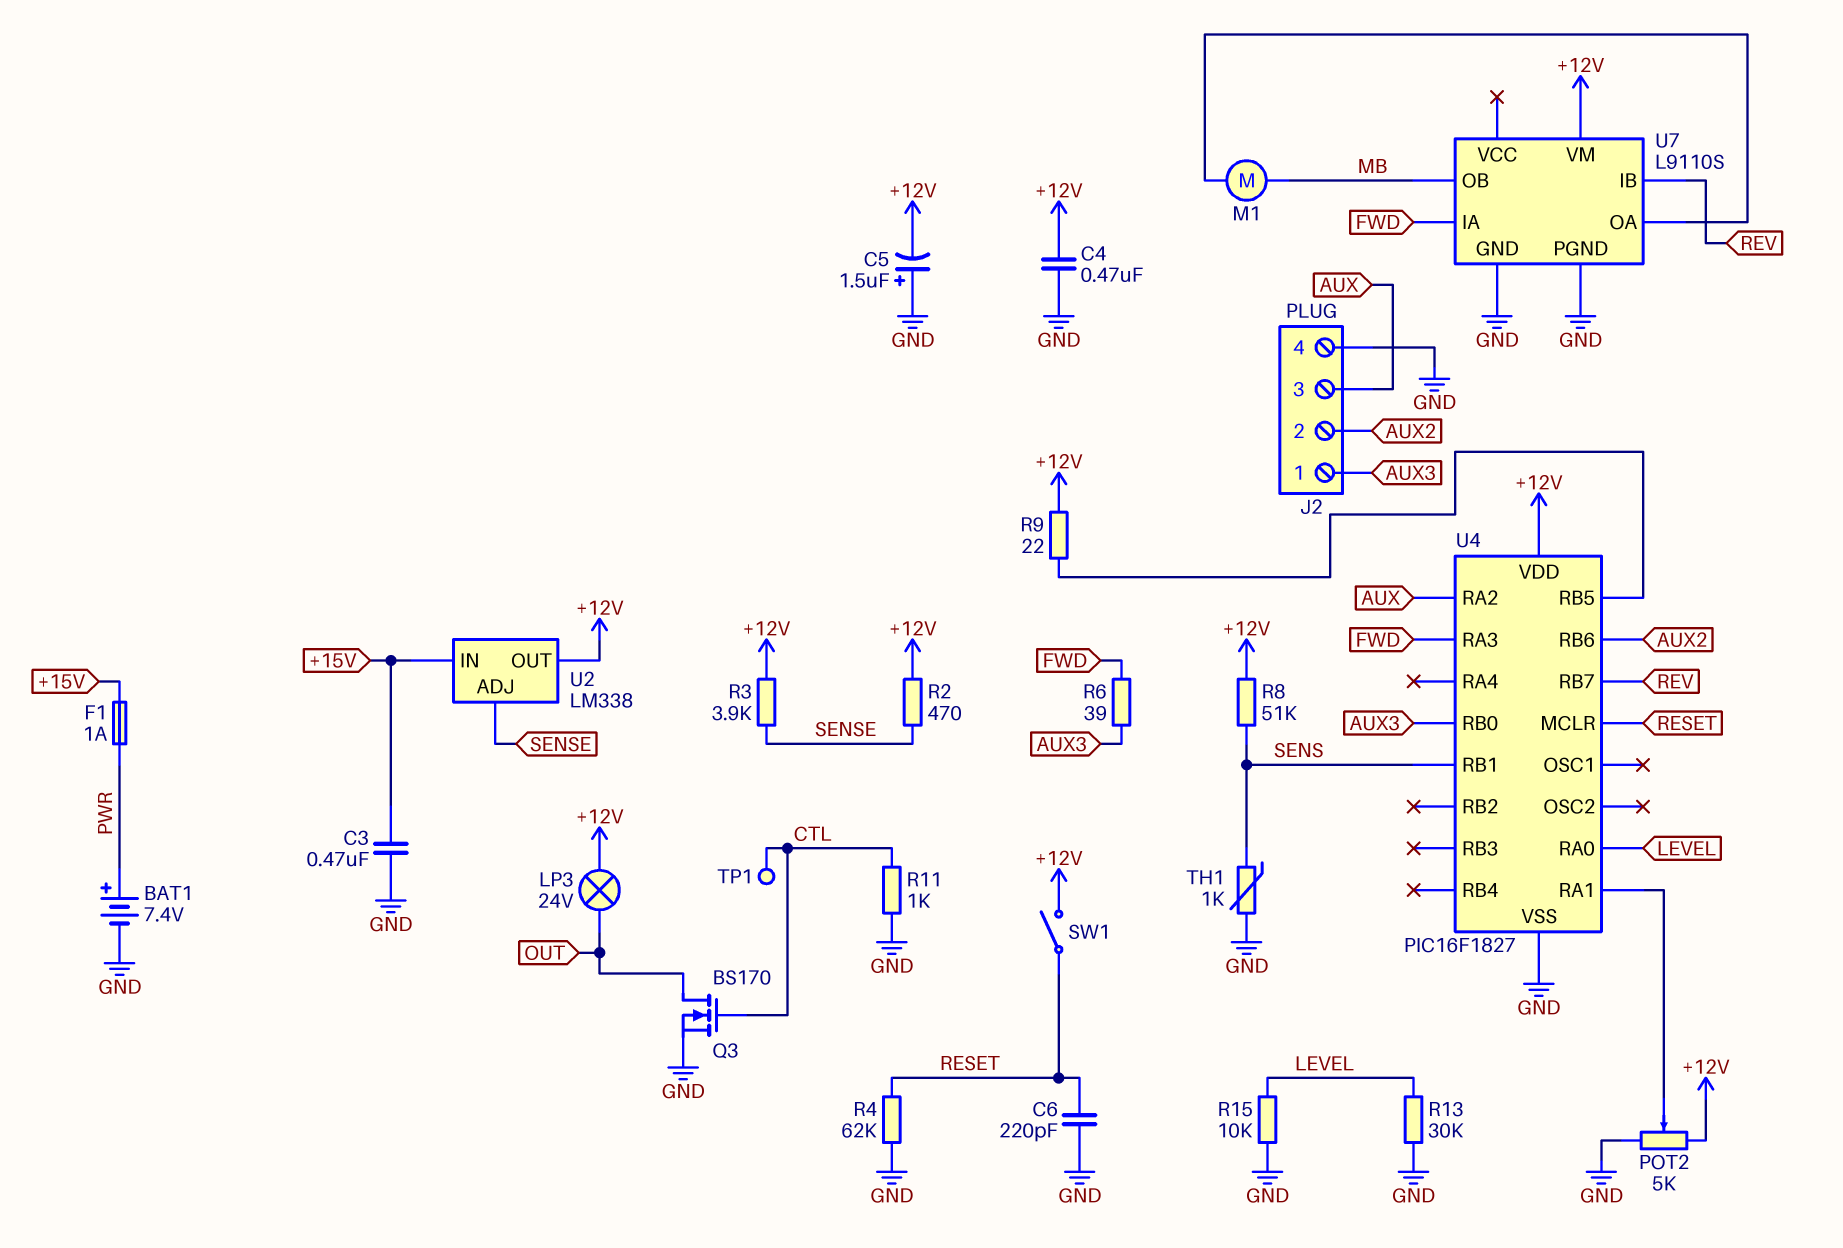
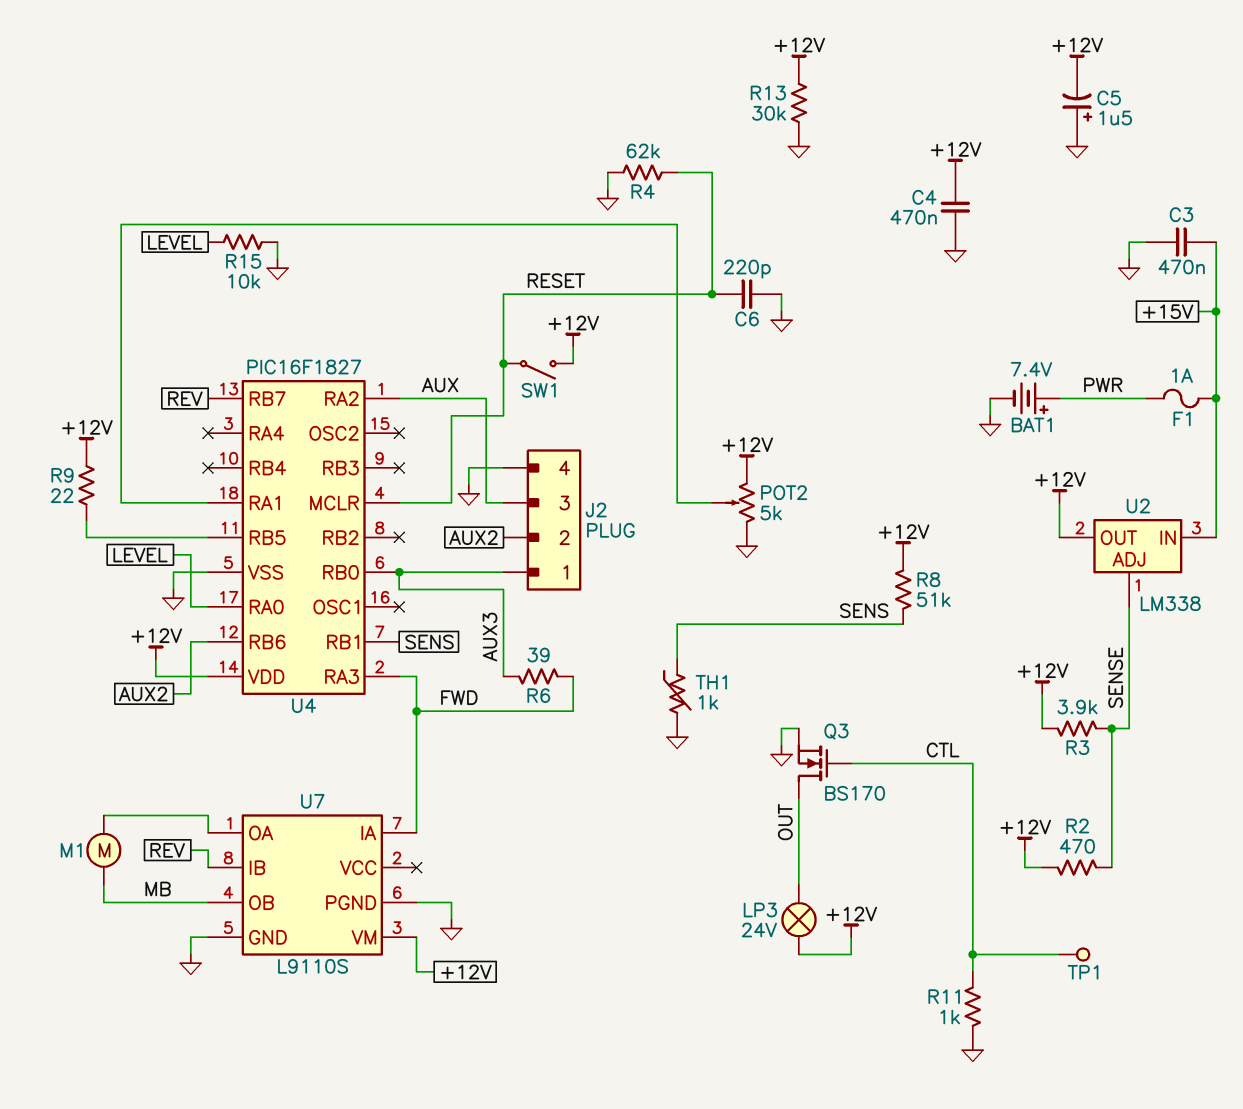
R13: 30k (GND, LEVEL) -> 30k (+12V, GND)

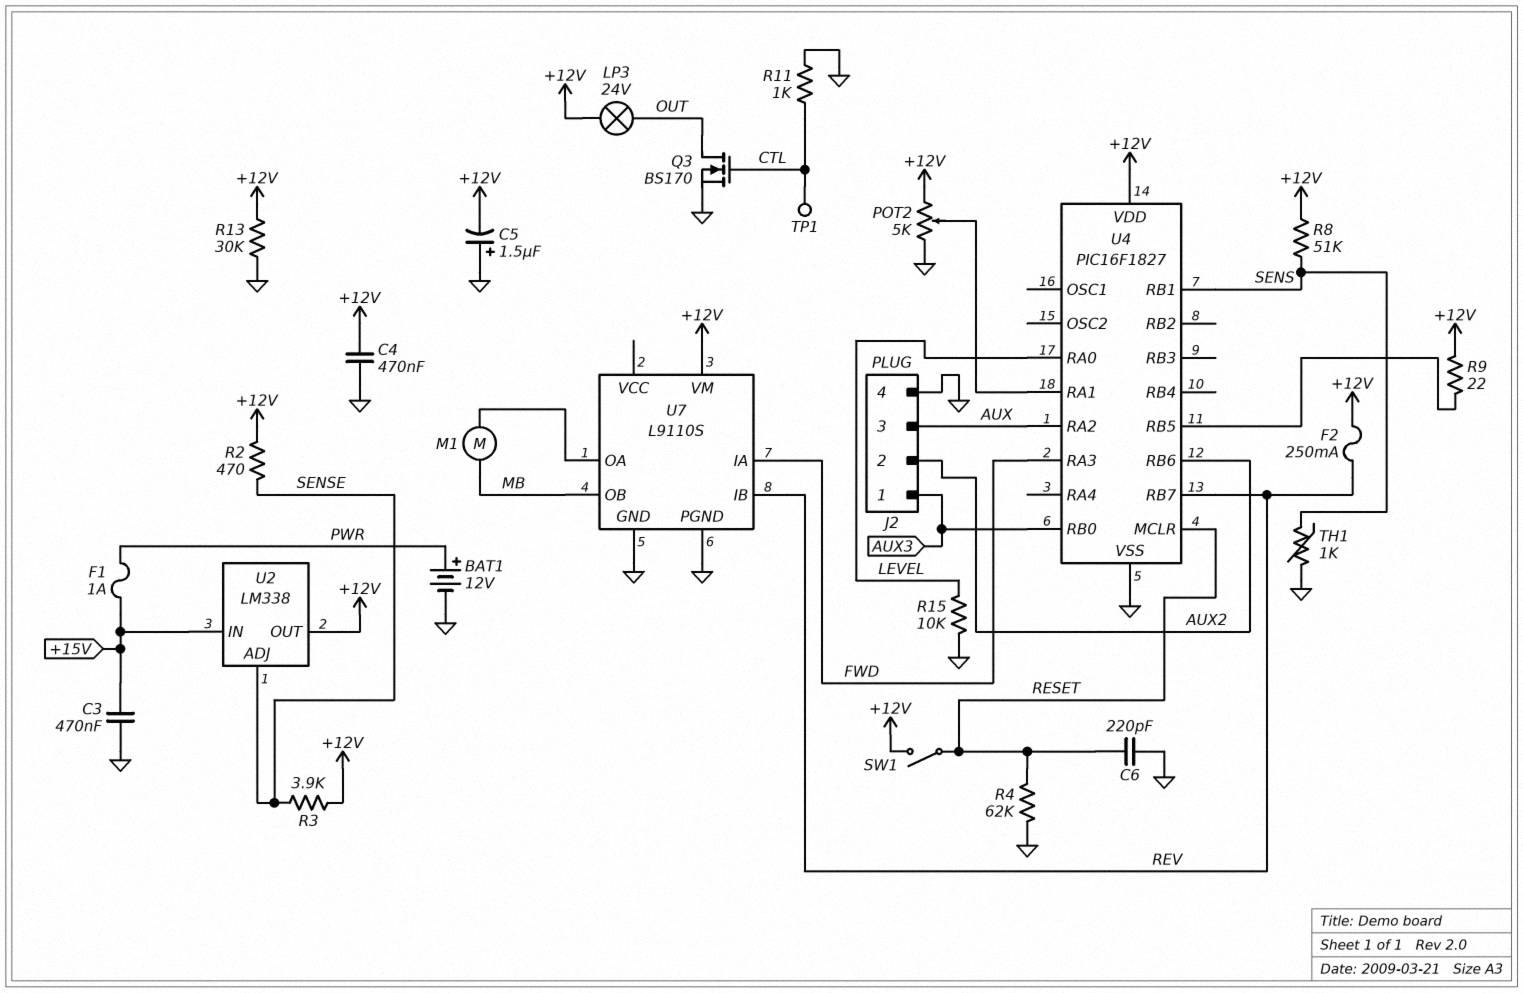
BAT1: 7.4V (plus PWR, minus GND) -> 12V (plus PWR, minus GND)
F2: none -> 250mA (+12V, REV)
R6: 39 (AUX3, FWD) -> none

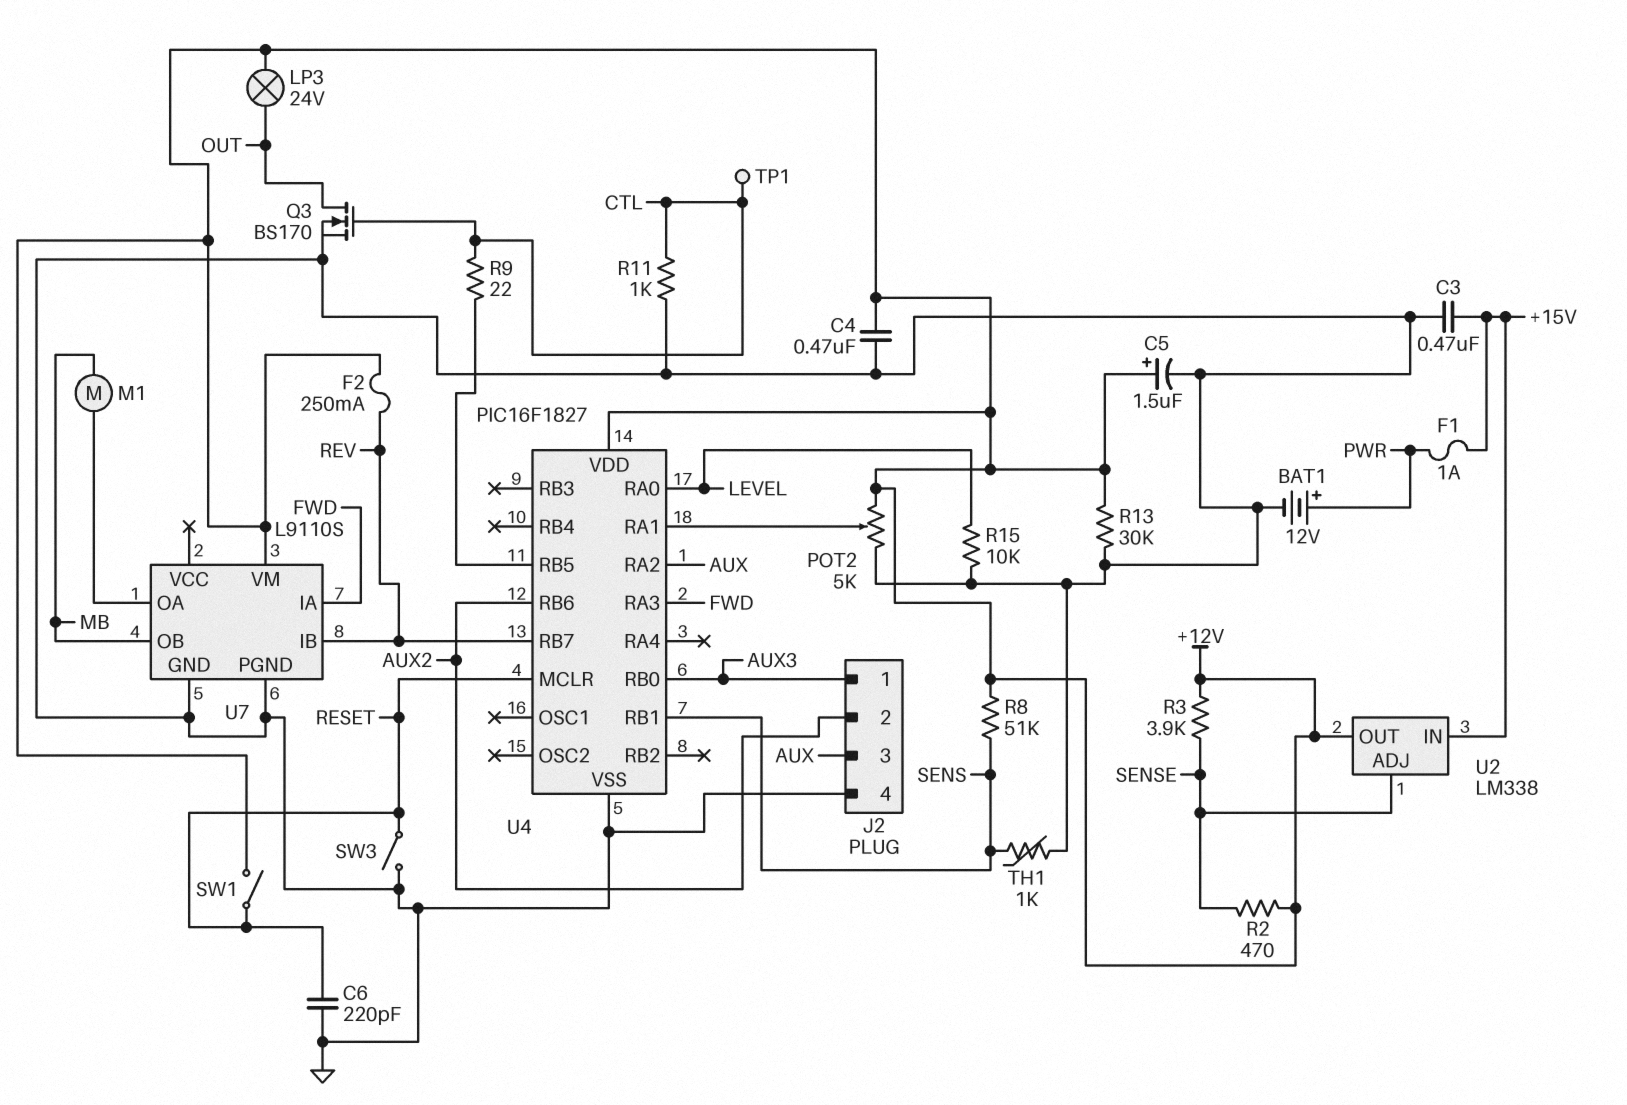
C5: 1.5uF (plus GND, minus +12V) -> 1.5uF (plus +12V, minus GND)
R4: 62k (GND, RESET) -> none
R9: 22 (+12V, U4/RB5) -> 22 (CTL, U4/RB5)
SW3: none -> switch (GND, RESET)

